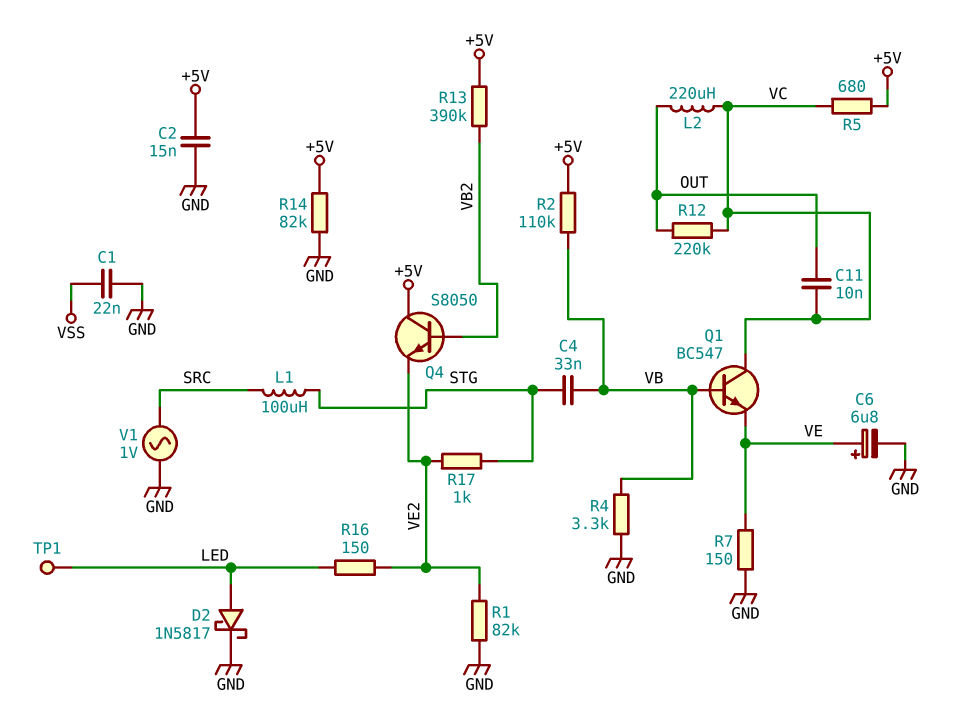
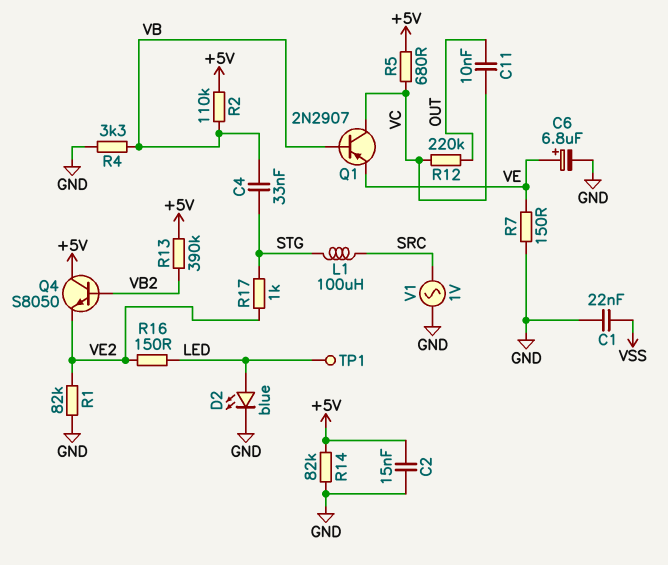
D2: schottky 1N5817 (A LED, K GND) -> LED blue (A LED, K GND)
L2: 220uH (OUT, VC) -> none
Q1: NPN BC547 (B VB, C VC, E VE) -> PNP 2N2907 (B VB, C VC, E VE)

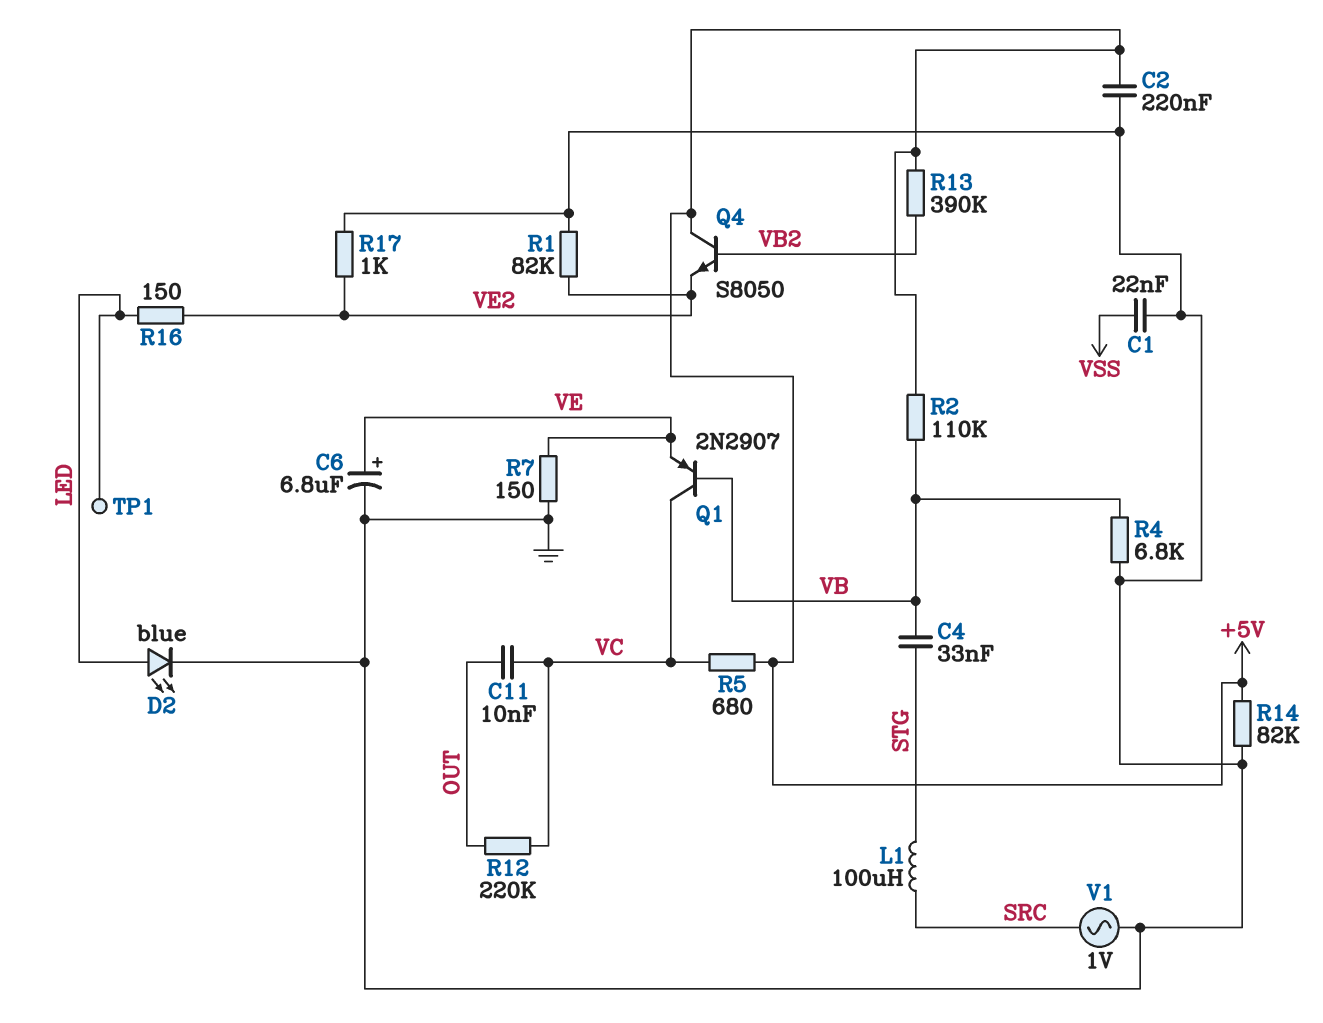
C2: 15nF (+5V, GND) -> 220nF (+5V, GND)
R4: 3.3k (GND, VB) -> 6.8k (GND, VB)
R17: 1k (STG, VE2) -> 1k (GND, VE2)

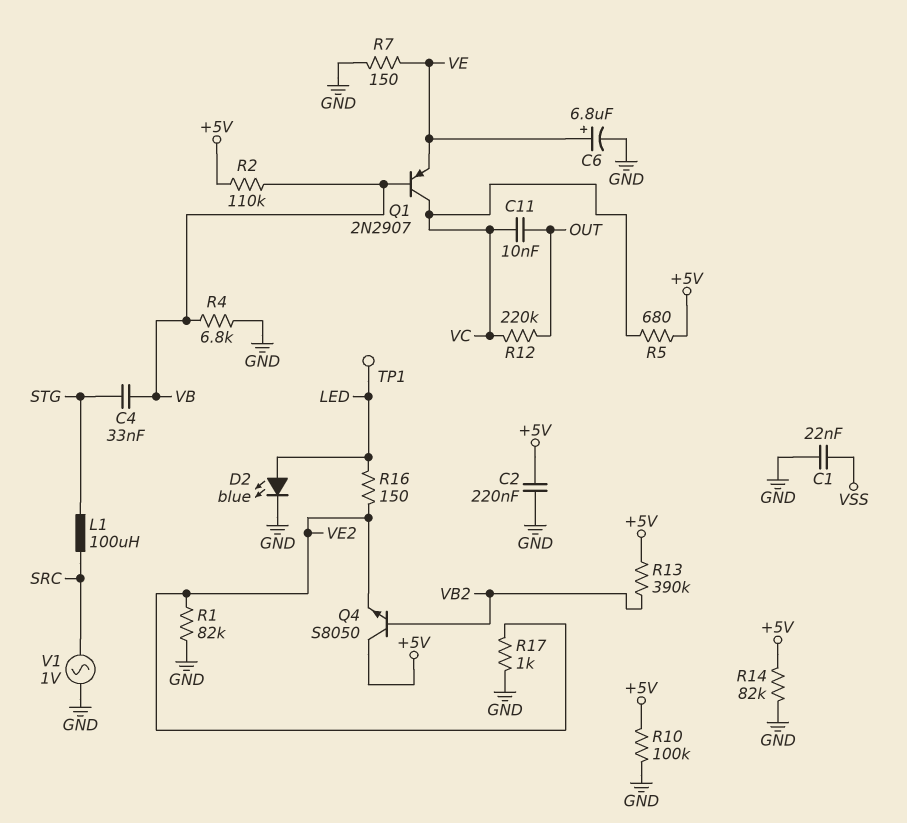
R10: none -> 100k (+5V, GND)

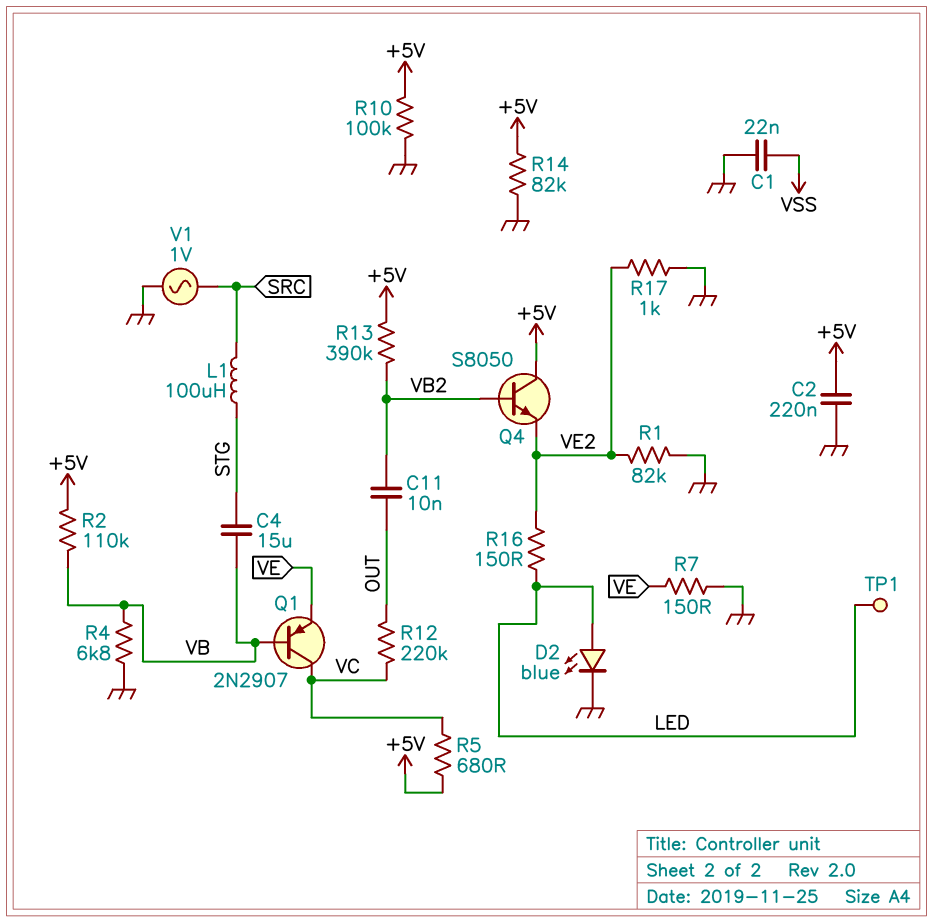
C4: 33nF (STG, VB) -> 15uF (STG, VB)
C6: 6.8uF (plus VE, minus GND) -> none
C11: 10nF (OUT, VC) -> 10nF (OUT, VB2)

